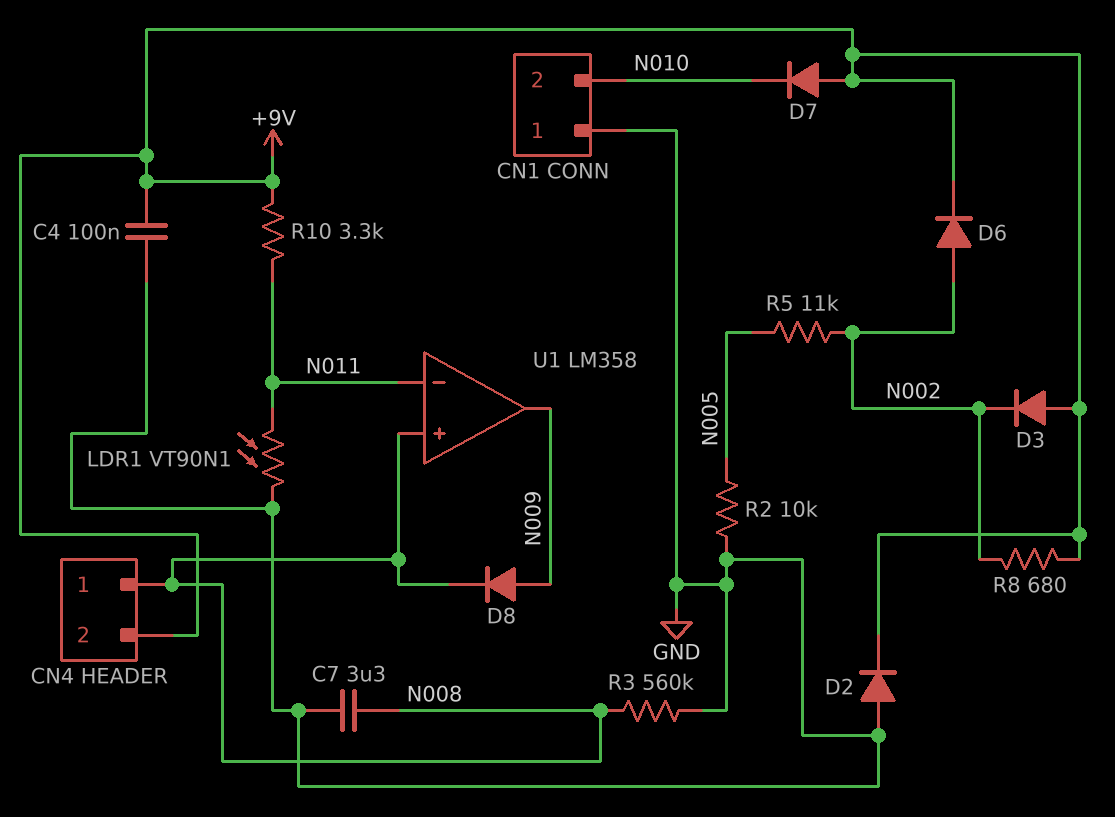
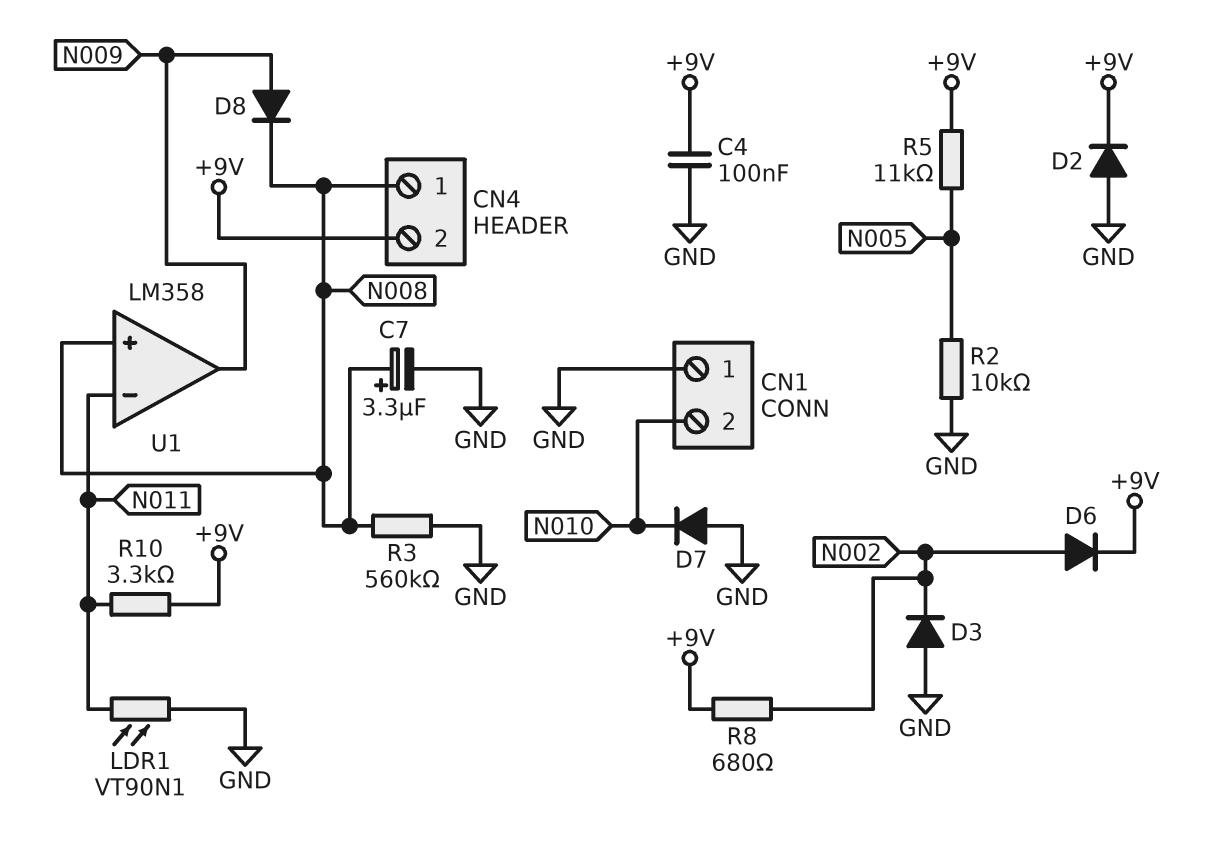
C7: 3.3uF (GND, N008) -> 3.3uF (plus N008, minus GND)
D3: diode (A +9V, K N002) -> diode (A GND, K N002)
D7: diode (A +9V, K N010) -> diode (A GND, K N010)
R5: 11k (N002, N005) -> 11k (+9V, N005)

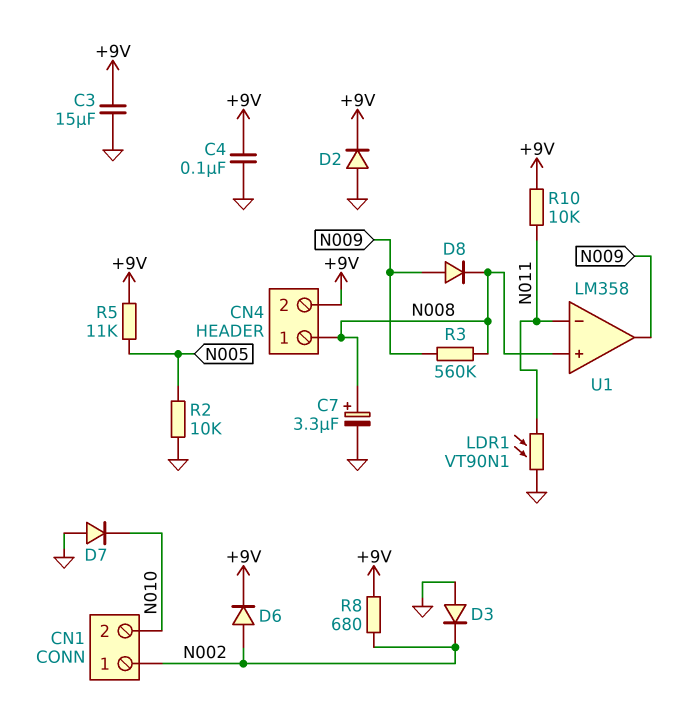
C3: none -> 15uF (+9V, GND)
CN1 pin 1: GND -> N002
R3: 560k (GND, N008) -> 560k (N008, N009)
R10: 3.3k (+9V, N011) -> 10k (+9V, N011)

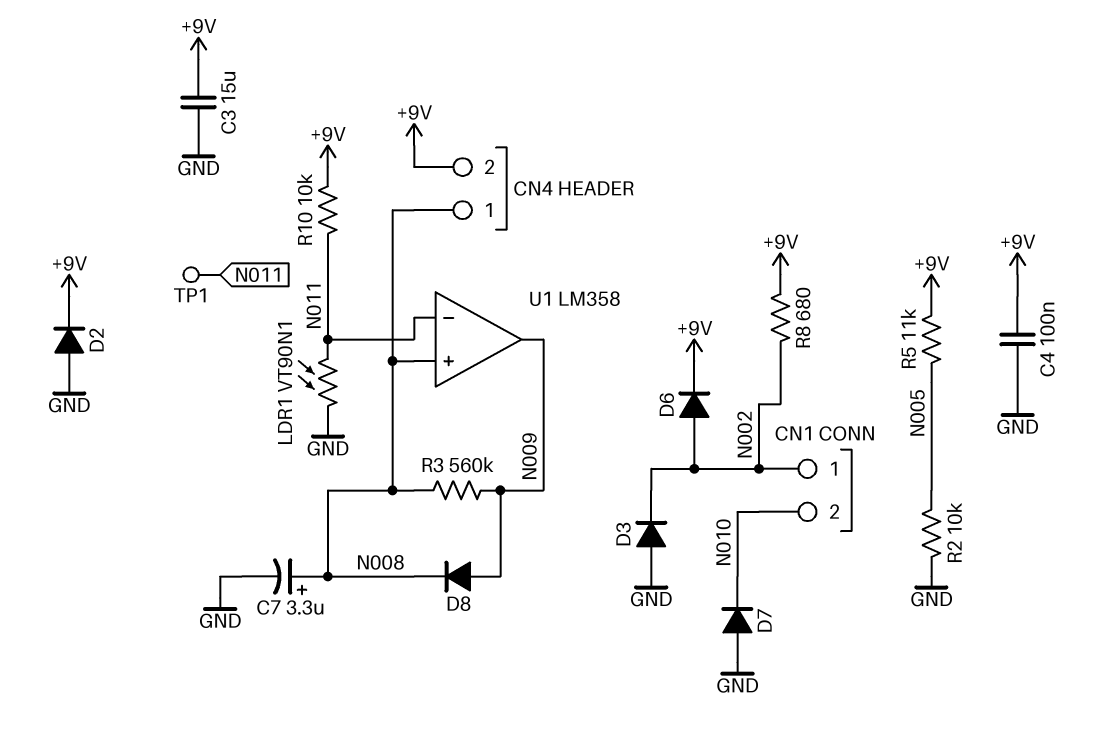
TP1: none -> test point (N011)

